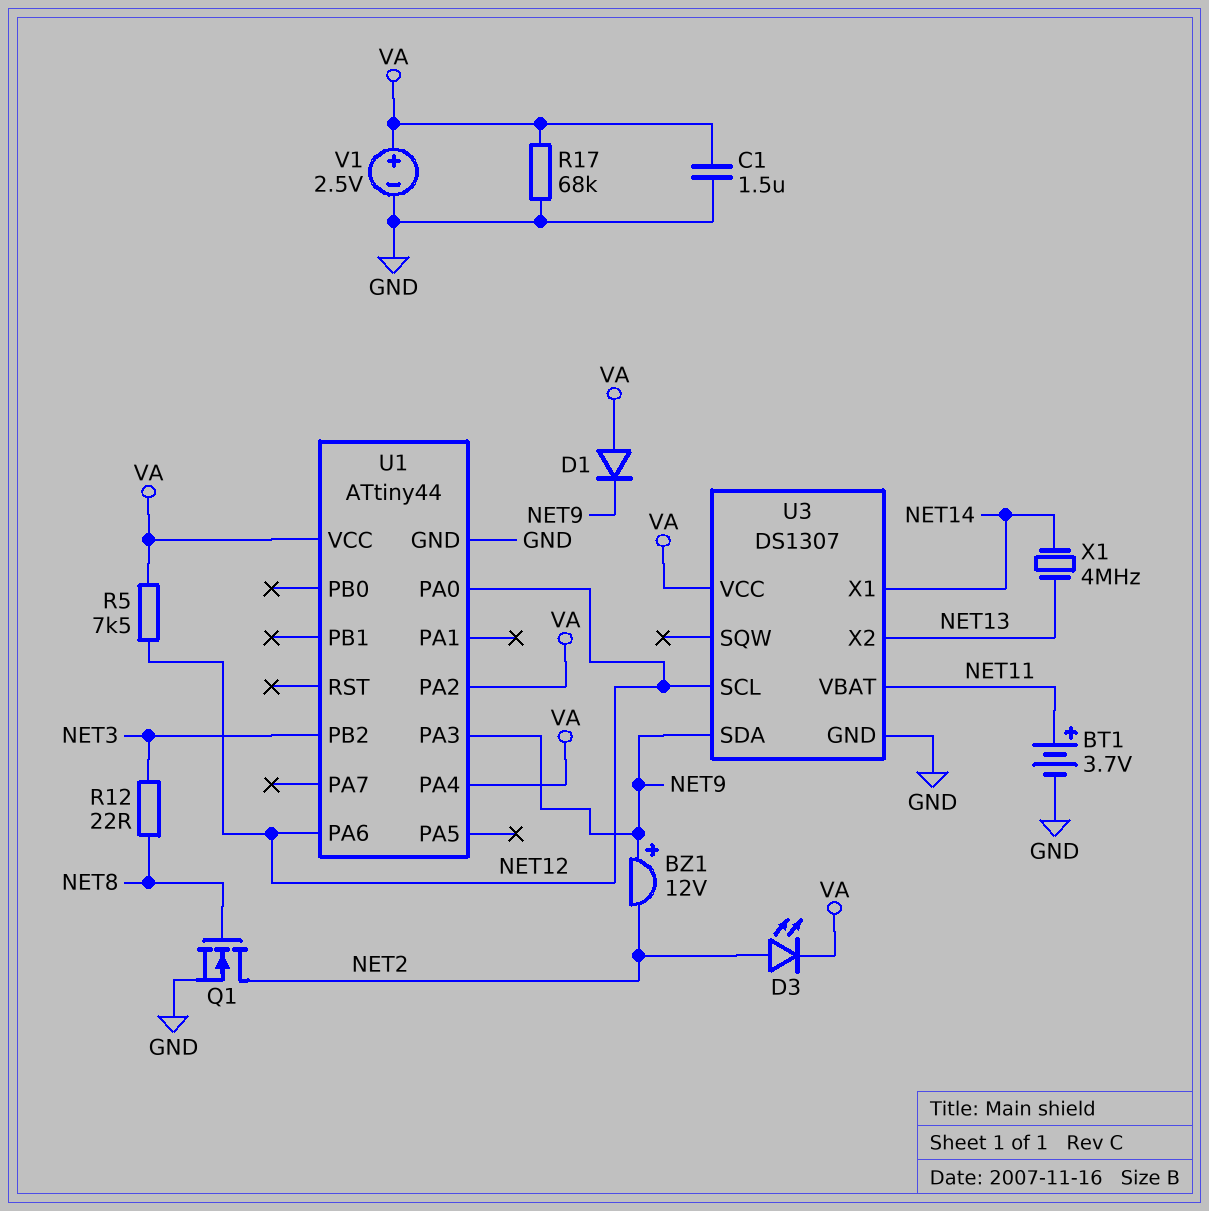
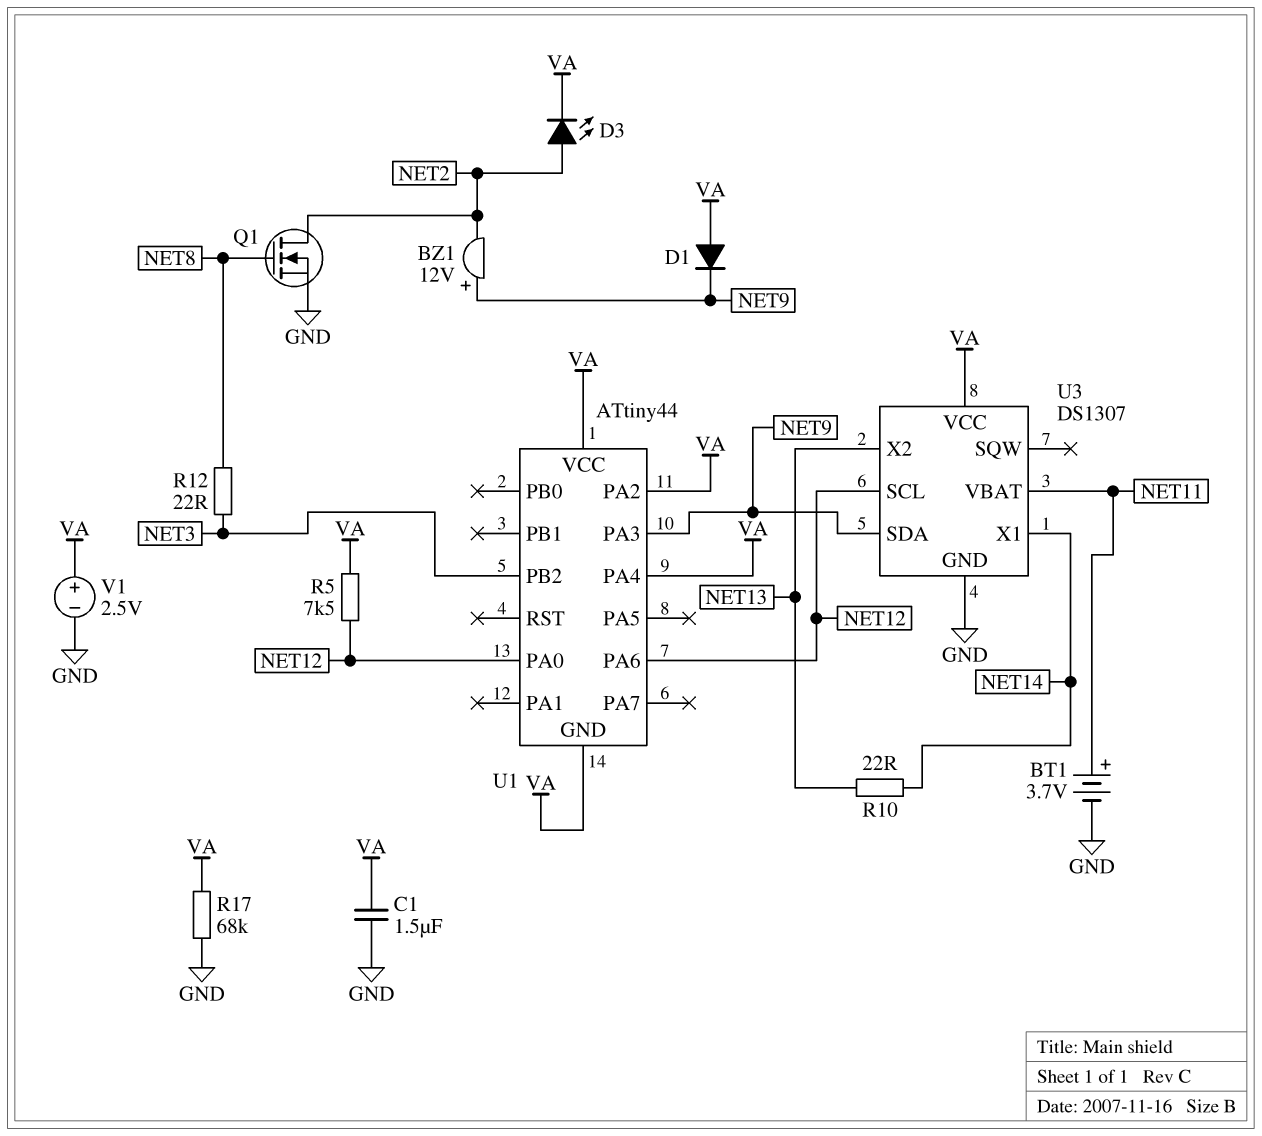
R10: none -> 22 (NET13, NET14)
U1 pin GND: GND -> VA
X1: 4MHz (NET13, NET14) -> none

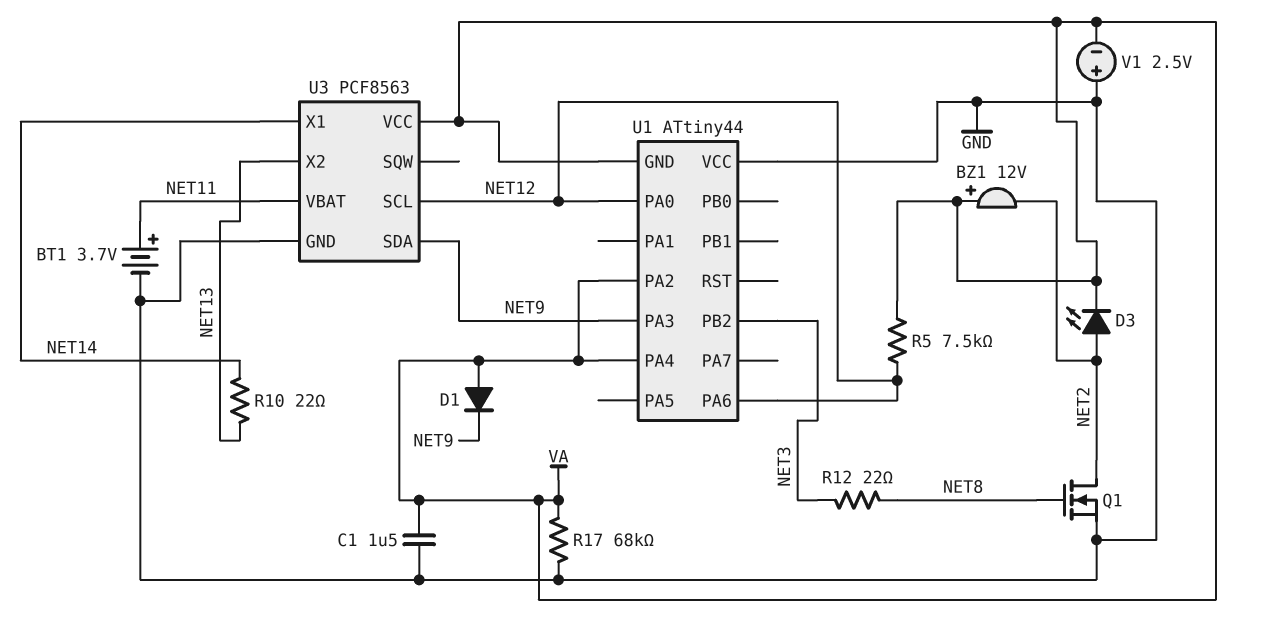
BZ1: buzzer 12V (plus NET9, minus NET2) -> buzzer 12V (plus VA, minus NET2)
U1 pin VCC: VA -> GND
U3: DS1307 -> PCF8563
V1: 2.5V (plus VA, minus GND) -> 2.5V (plus GND, minus VA)

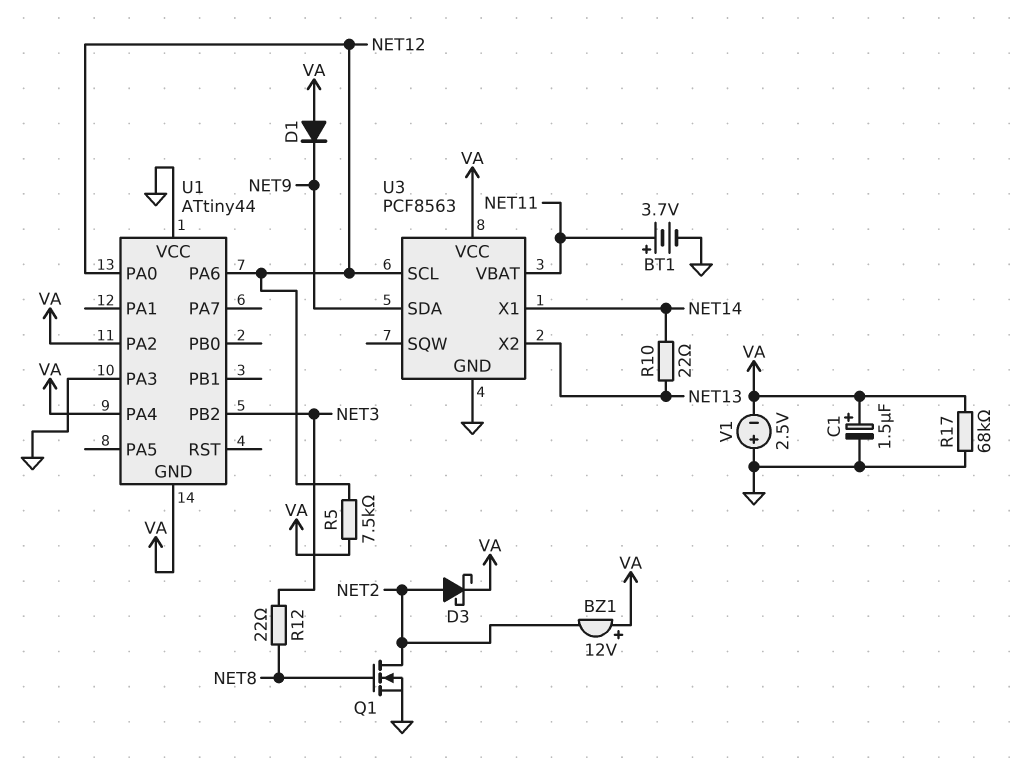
C1: 1.5uF (GND, VA) -> 1.5uF (plus VA, minus GND)
D3: LED (A NET2, K VA) -> schottky (A NET2, K VA)
U1 pin PA3: NET9 -> GND

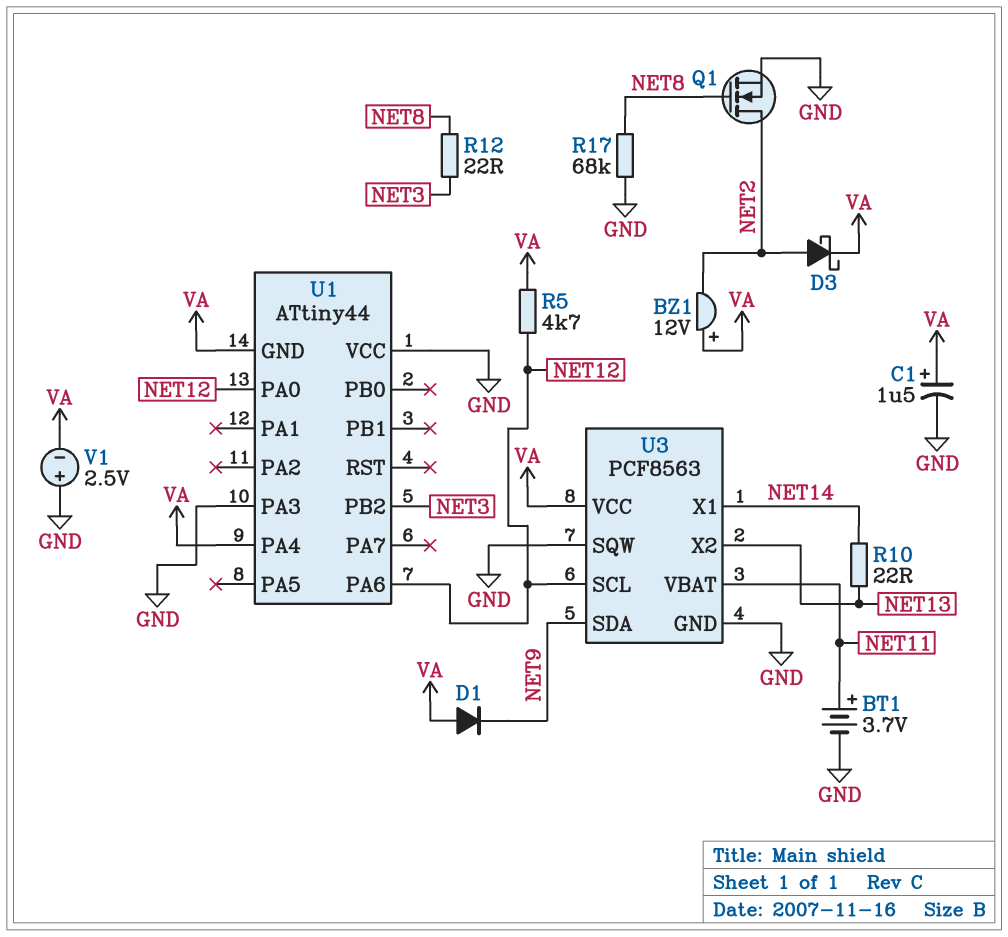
R5: 7.5k (NET12, VA) -> 4.7k (NET12, VA)
R17: 68k (GND, VA) -> 68k (GND, NET8)
U1 pin PA2: VA -> none
U3 pin SQW: none -> GND

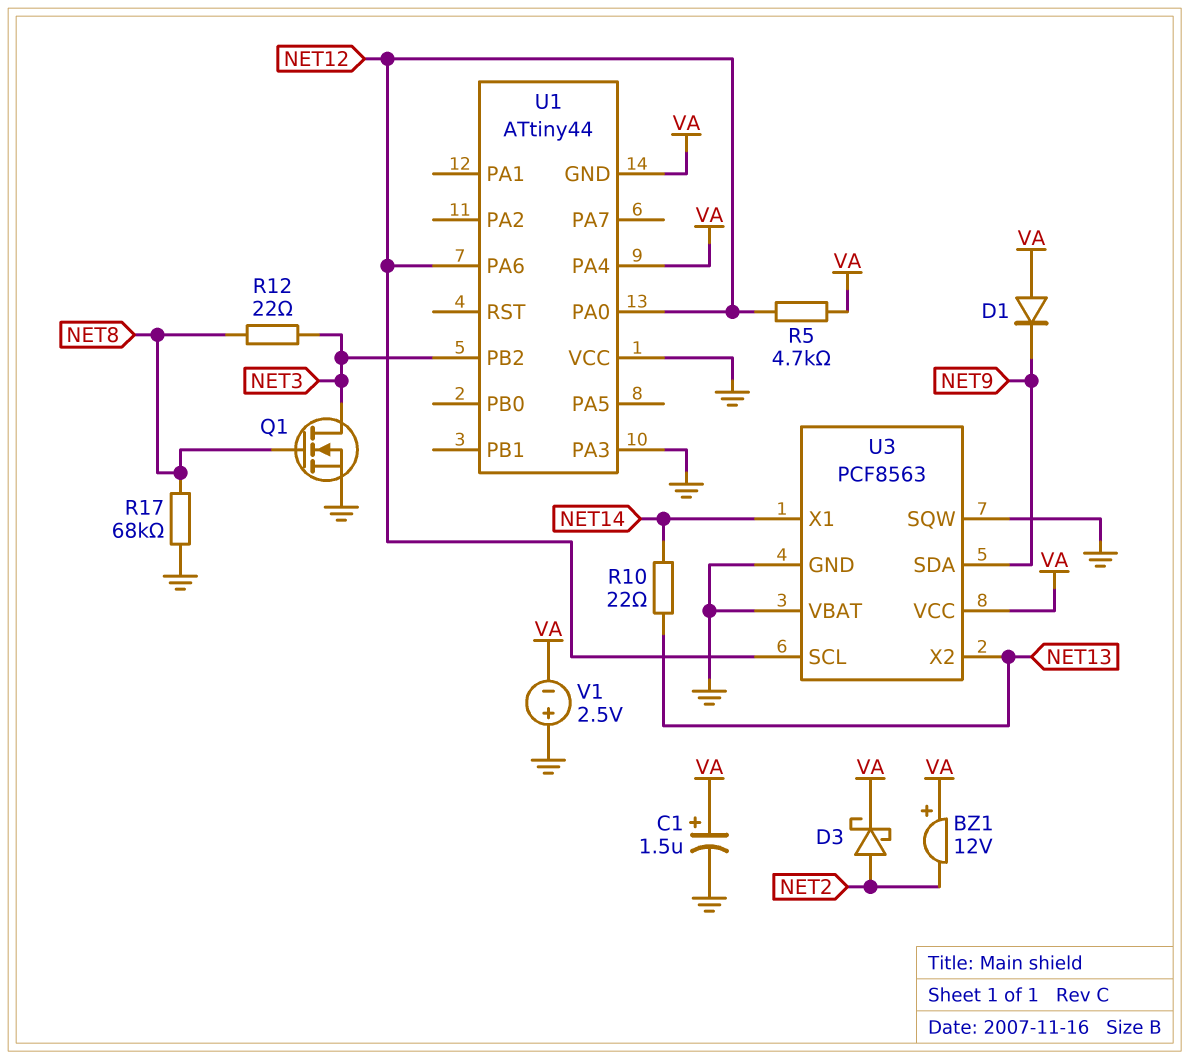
BT1: 3.7V (plus NET11, minus GND) -> none
Q1: NMOS (G NET8, D NET2, S GND) -> NMOS (G NET8, D NET3, S GND)
U3 pin VBAT: NET11 -> GND

